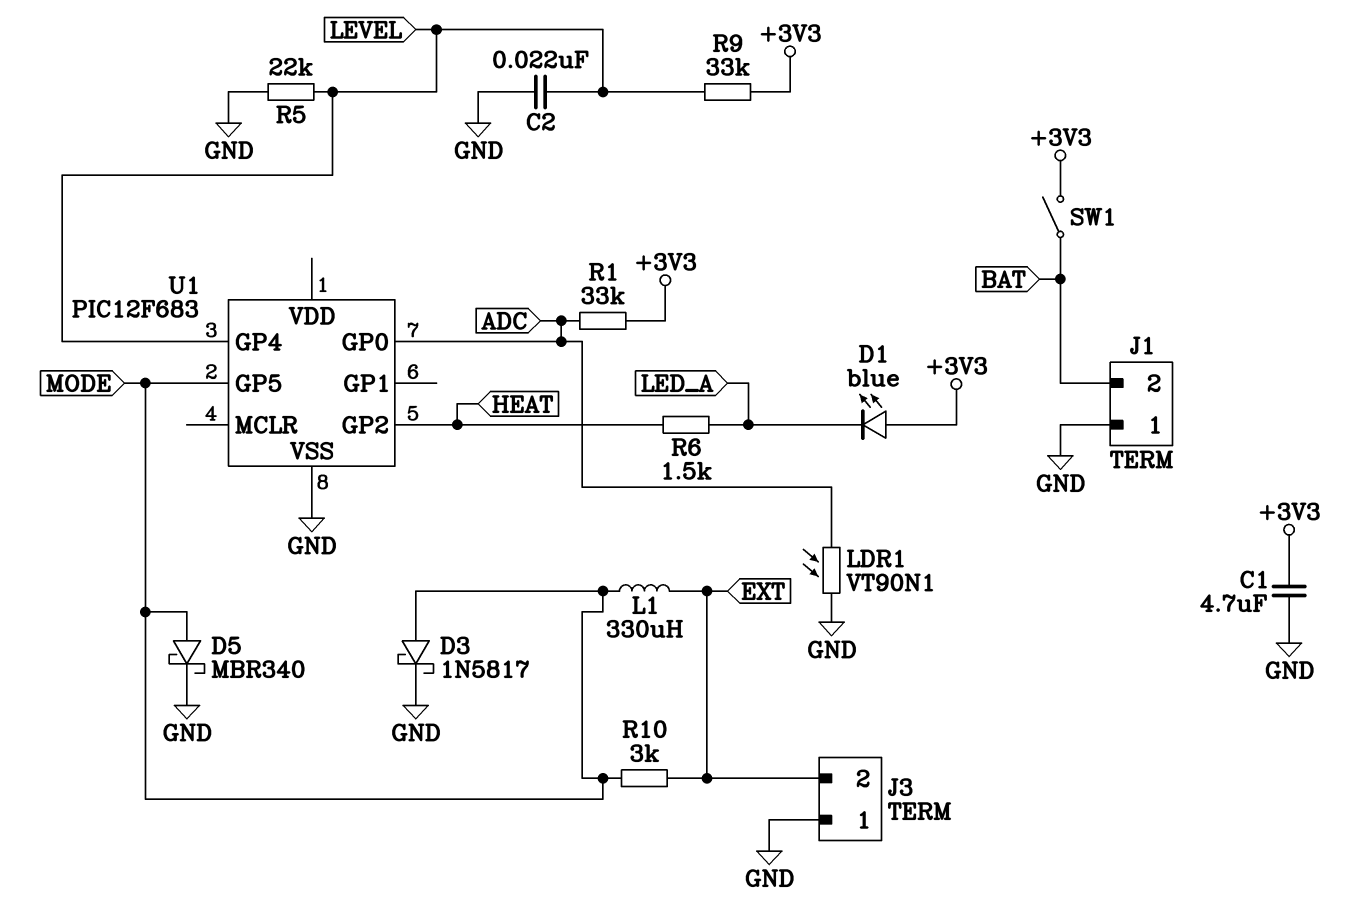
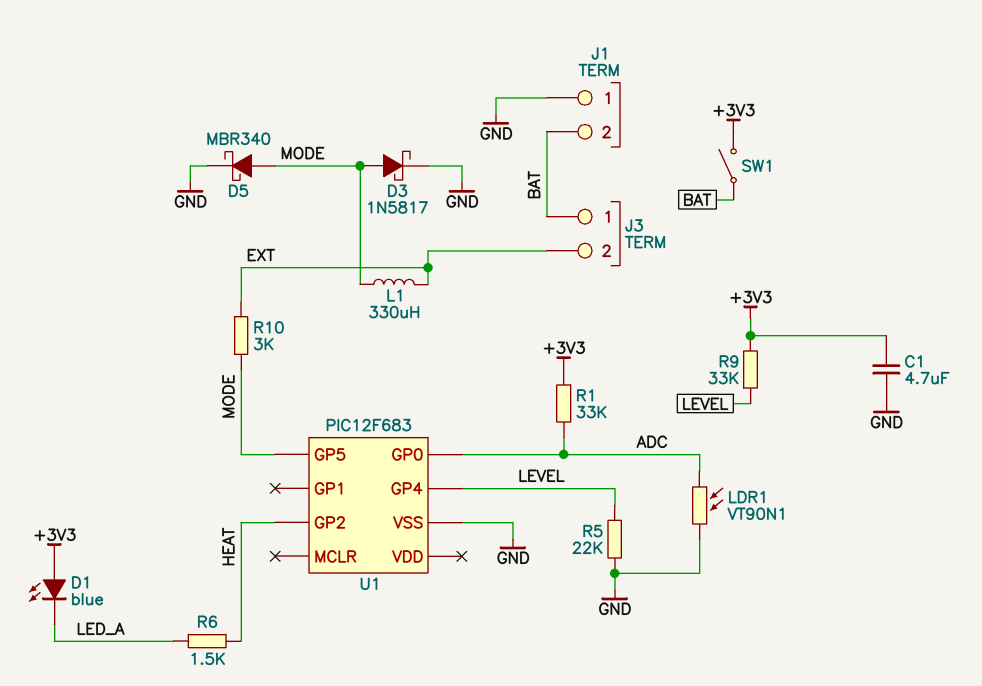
C2: 22nF (GND, LEVEL) -> none
J3 pin 1: GND -> BAT

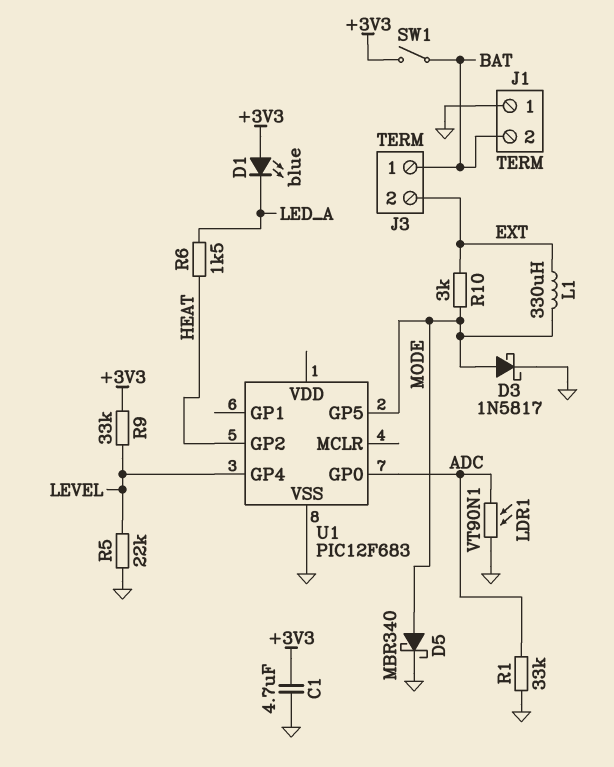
R1: 33k (+3V3, ADC) -> 33k (ADC, GND)

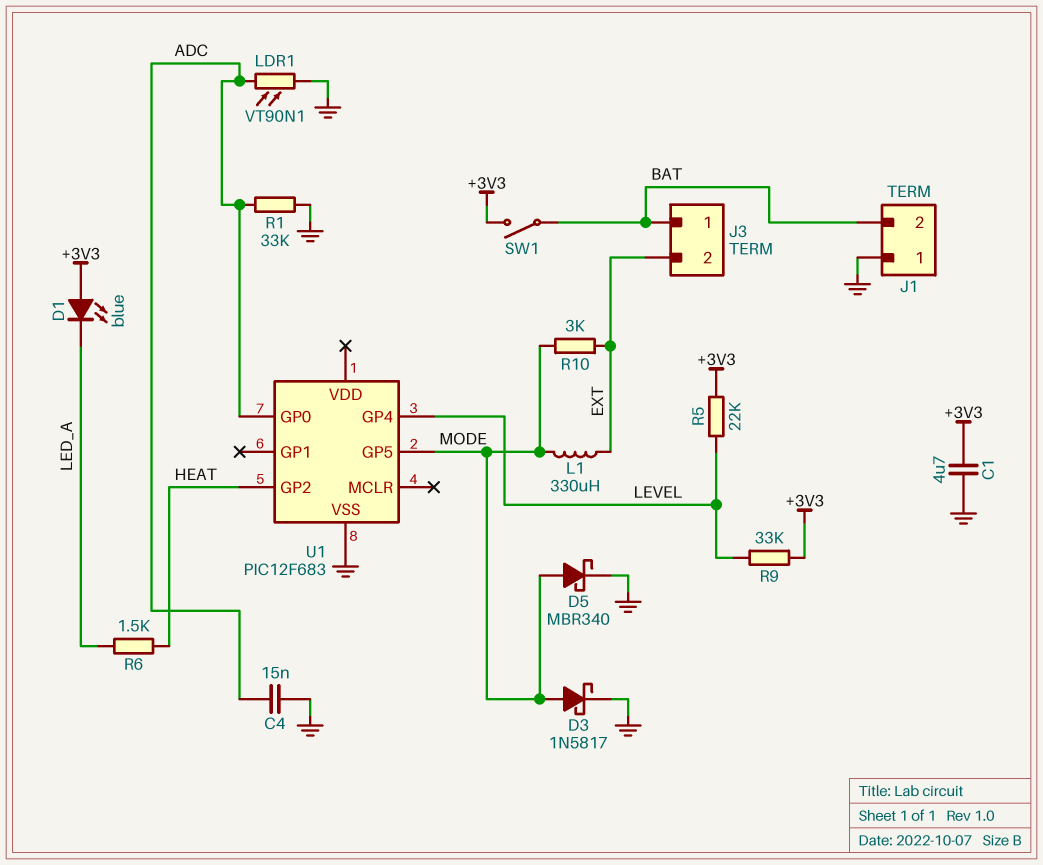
C4: none -> 15nF (ADC, GND)
R5: 22k (GND, LEVEL) -> 22k (+3V3, LEVEL)

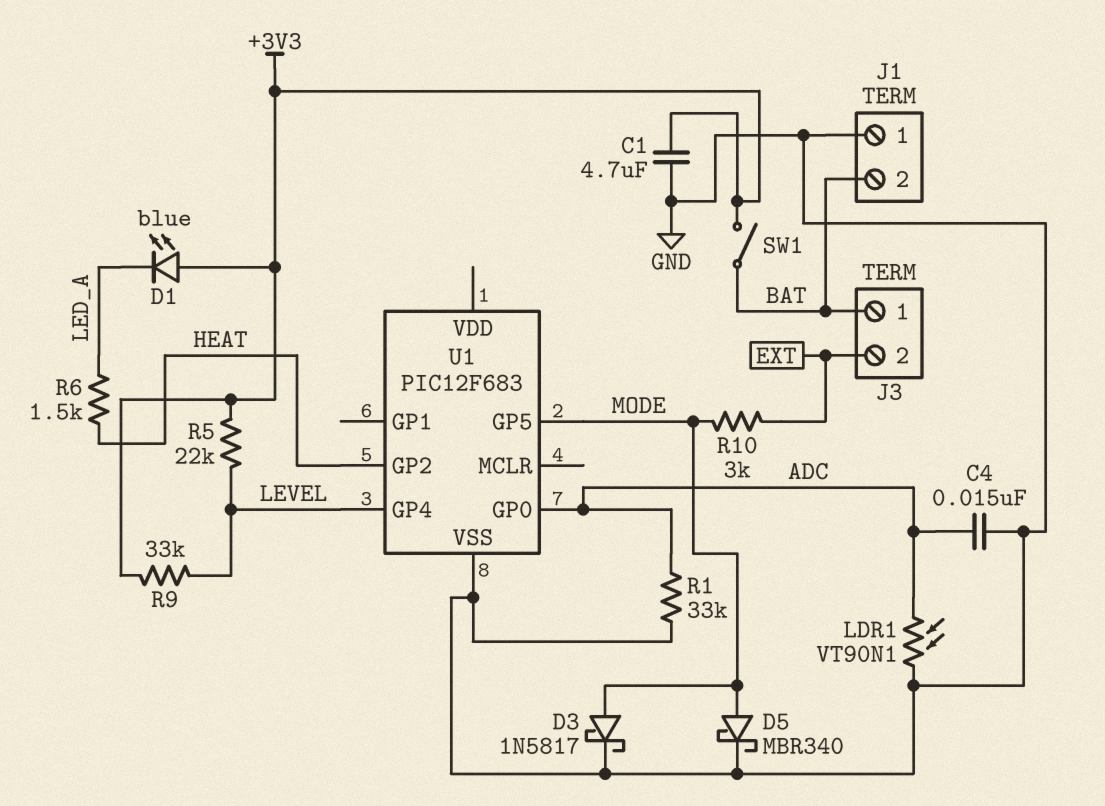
L1: 330uH (EXT, MODE) -> none

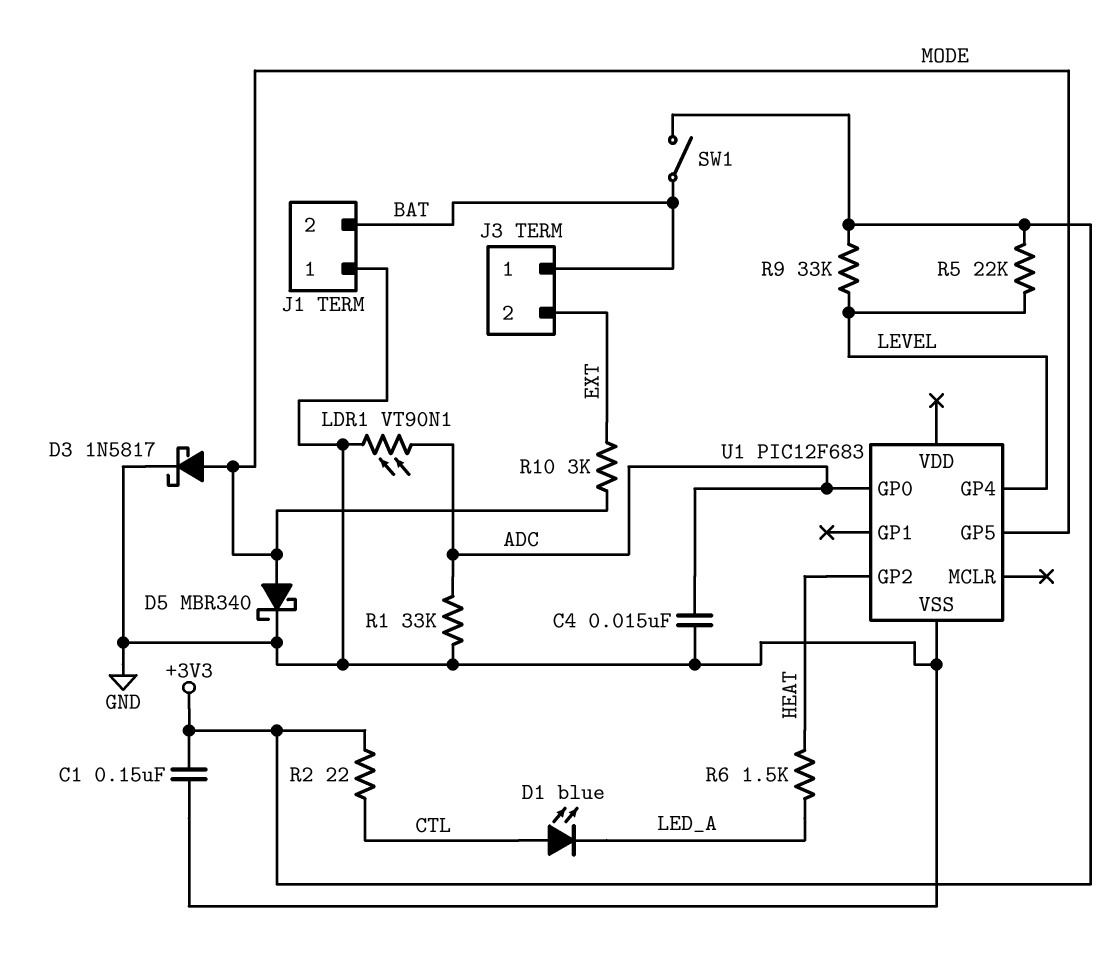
C1: 4.7uF (+3V3, GND) -> 150nF (+3V3, GND)
D1: LED blue (A +3V3, K LED_A) -> LED blue (A CTL, K LED_A)
R2: none -> 22 (+3V3, CTL)

